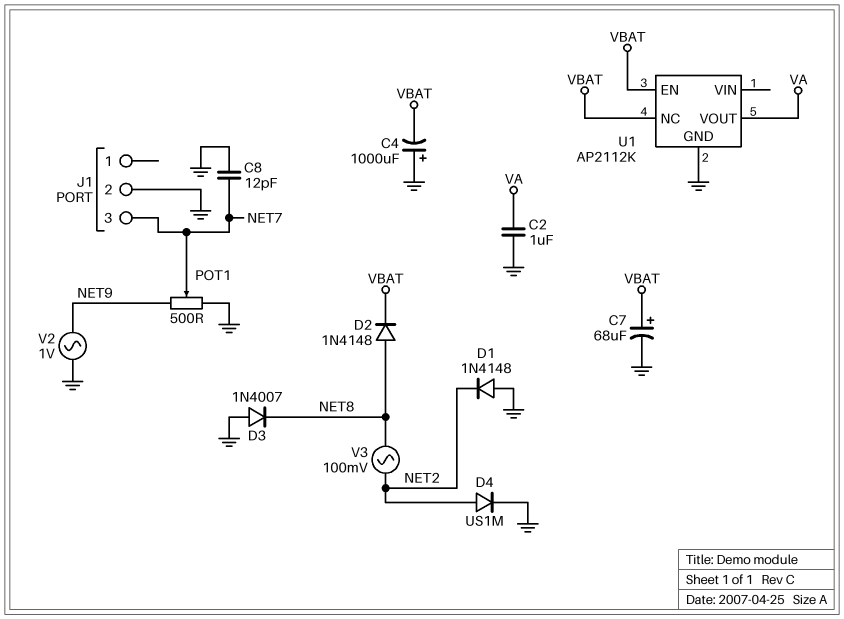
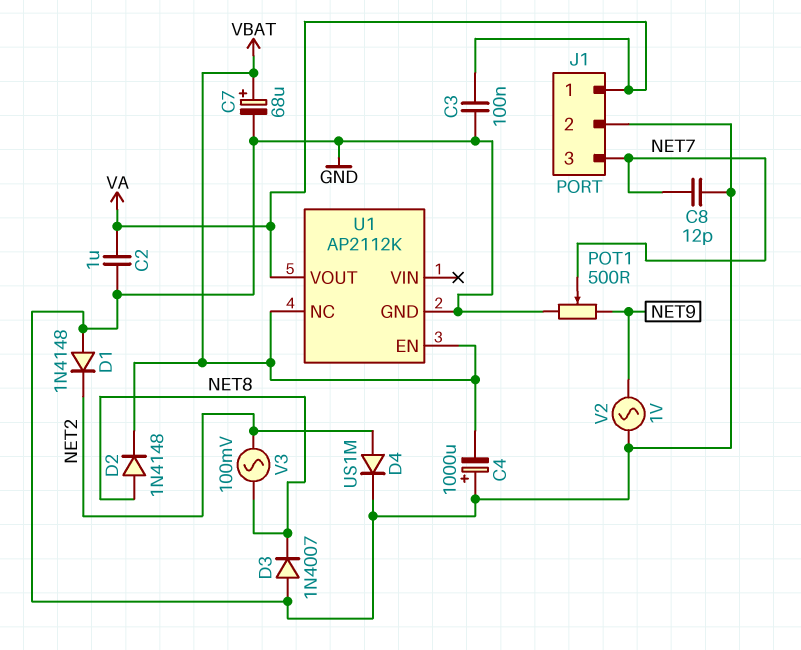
C3: none -> 100nF (GND, VA)
J1 pin 1: none -> VA

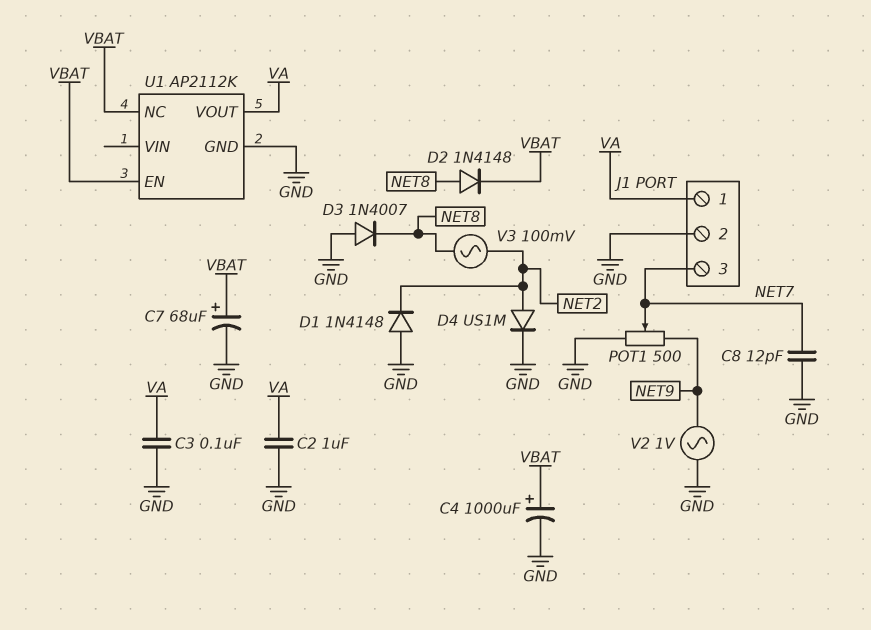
C4: 1000uF (plus GND, minus VBAT) -> 1000uF (plus VBAT, minus GND)

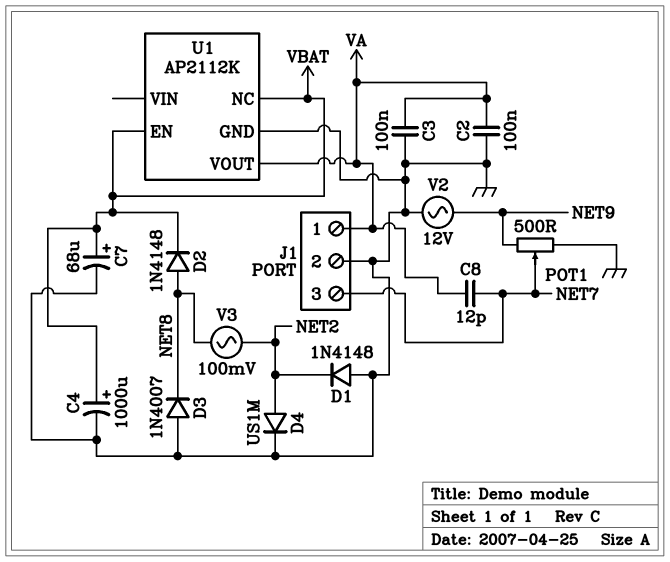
C2: 1uF (GND, VA) -> 100nF (GND, VA)
C8: 12pF (GND, NET7) -> 12pF (NET7, VA)
V2: AC 1V (GND, NET9) -> AC 12V (GND, NET9)

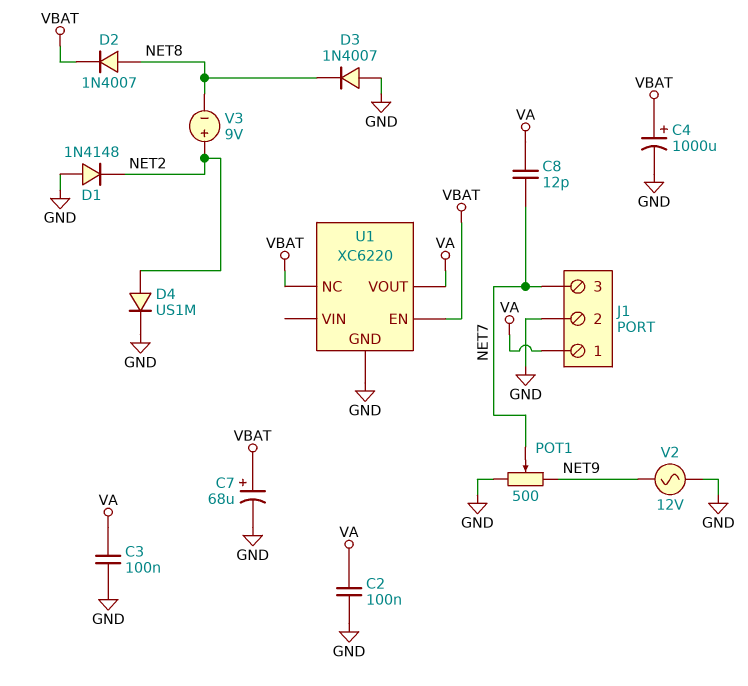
D2: diode 1N4148 (A NET8, K VBAT) -> diode 1N4007 (A NET8, K VBAT)
U1: AP2112K -> XC6220
V3: AC 100mV (NET2, NET8) -> 9V (plus NET2, minus NET8)

